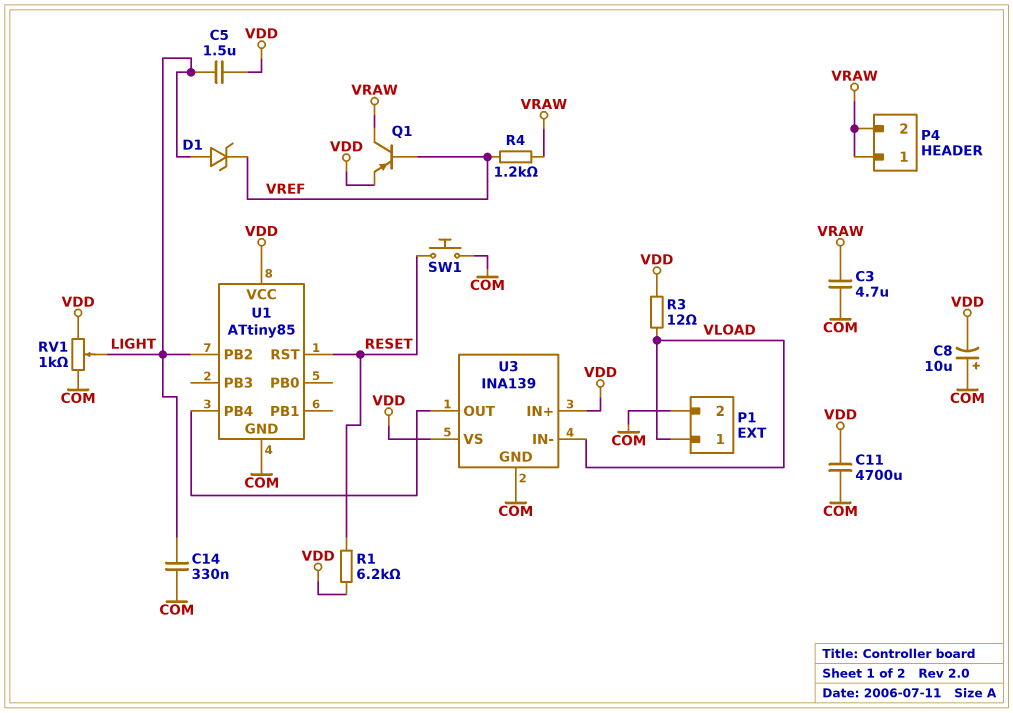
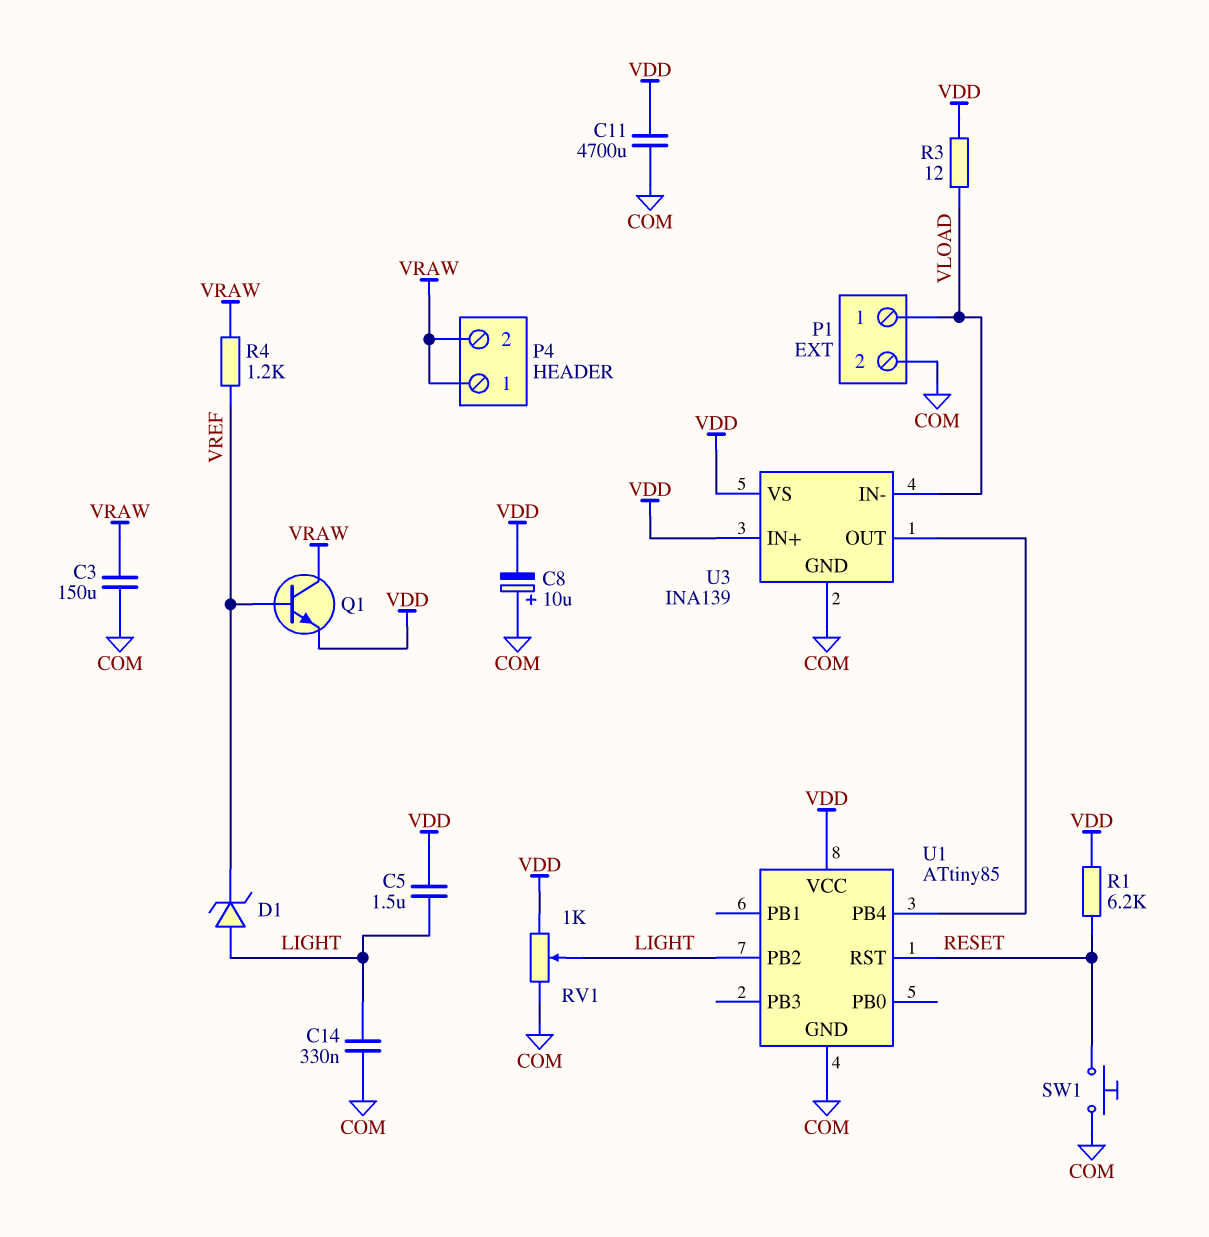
C3: 4.7uF (COM, VRAW) -> 150uF (COM, VRAW)
Q1: PNP (B VREF, C VRAW, E VDD) -> NPN (B VREF, C VRAW, E VDD)

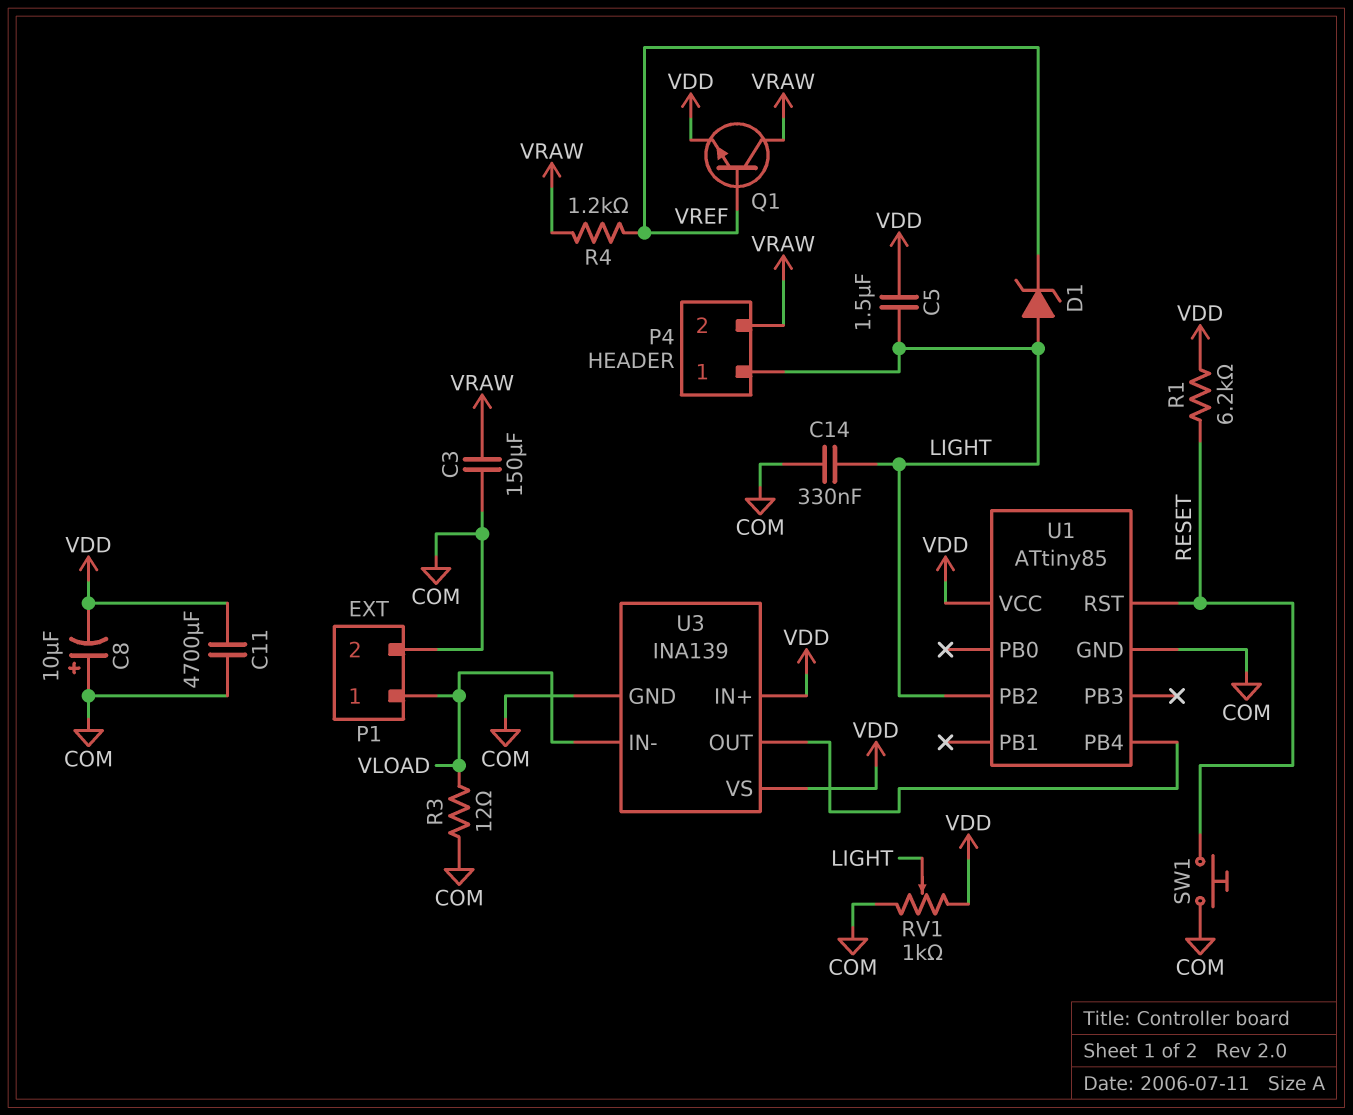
P4 pin 1: VRAW -> LIGHT
R3: 12 (VDD, VLOAD) -> 12 (COM, VLOAD)

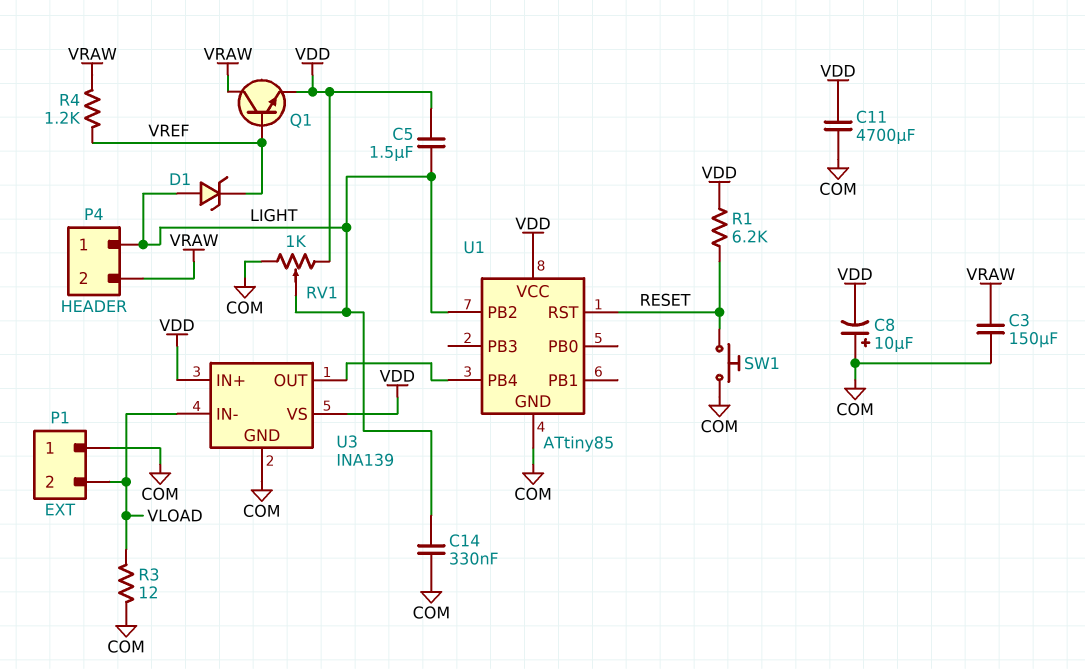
P1 pin 1: VLOAD -> COM
P1 pin 2: COM -> VLOAD

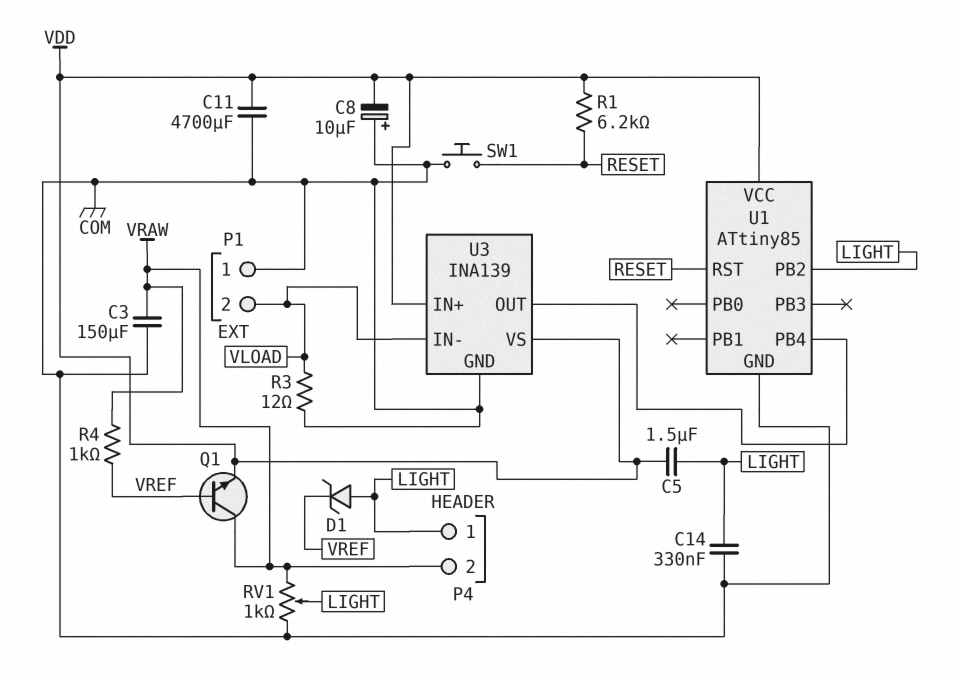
R4: 1.2k (VRAW, VREF) -> 1k (VRAW, VREF)
RV1: 1k (COM, VDD, wiper LIGHT) -> 1k (COM, VRAW, wiper LIGHT)

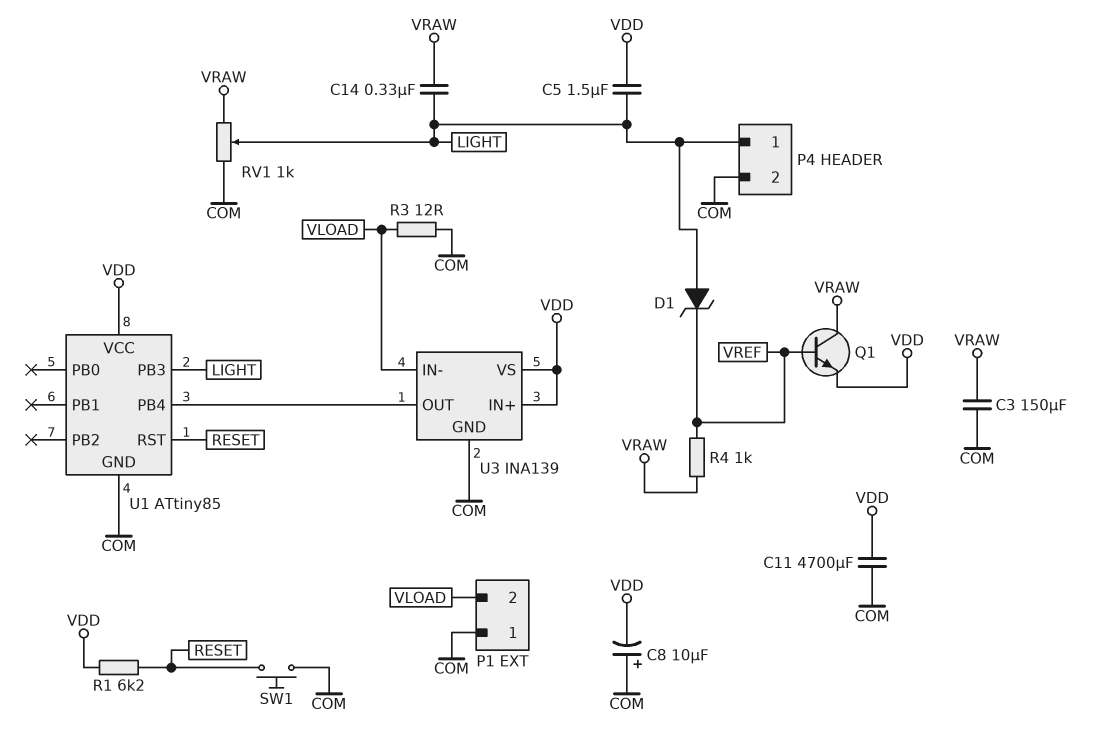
C14: 330nF (COM, LIGHT) -> 330nF (LIGHT, VRAW)
P4 pin 2: VRAW -> COM
U1 pin PB2: LIGHT -> none
U1 pin PB3: none -> LIGHT

